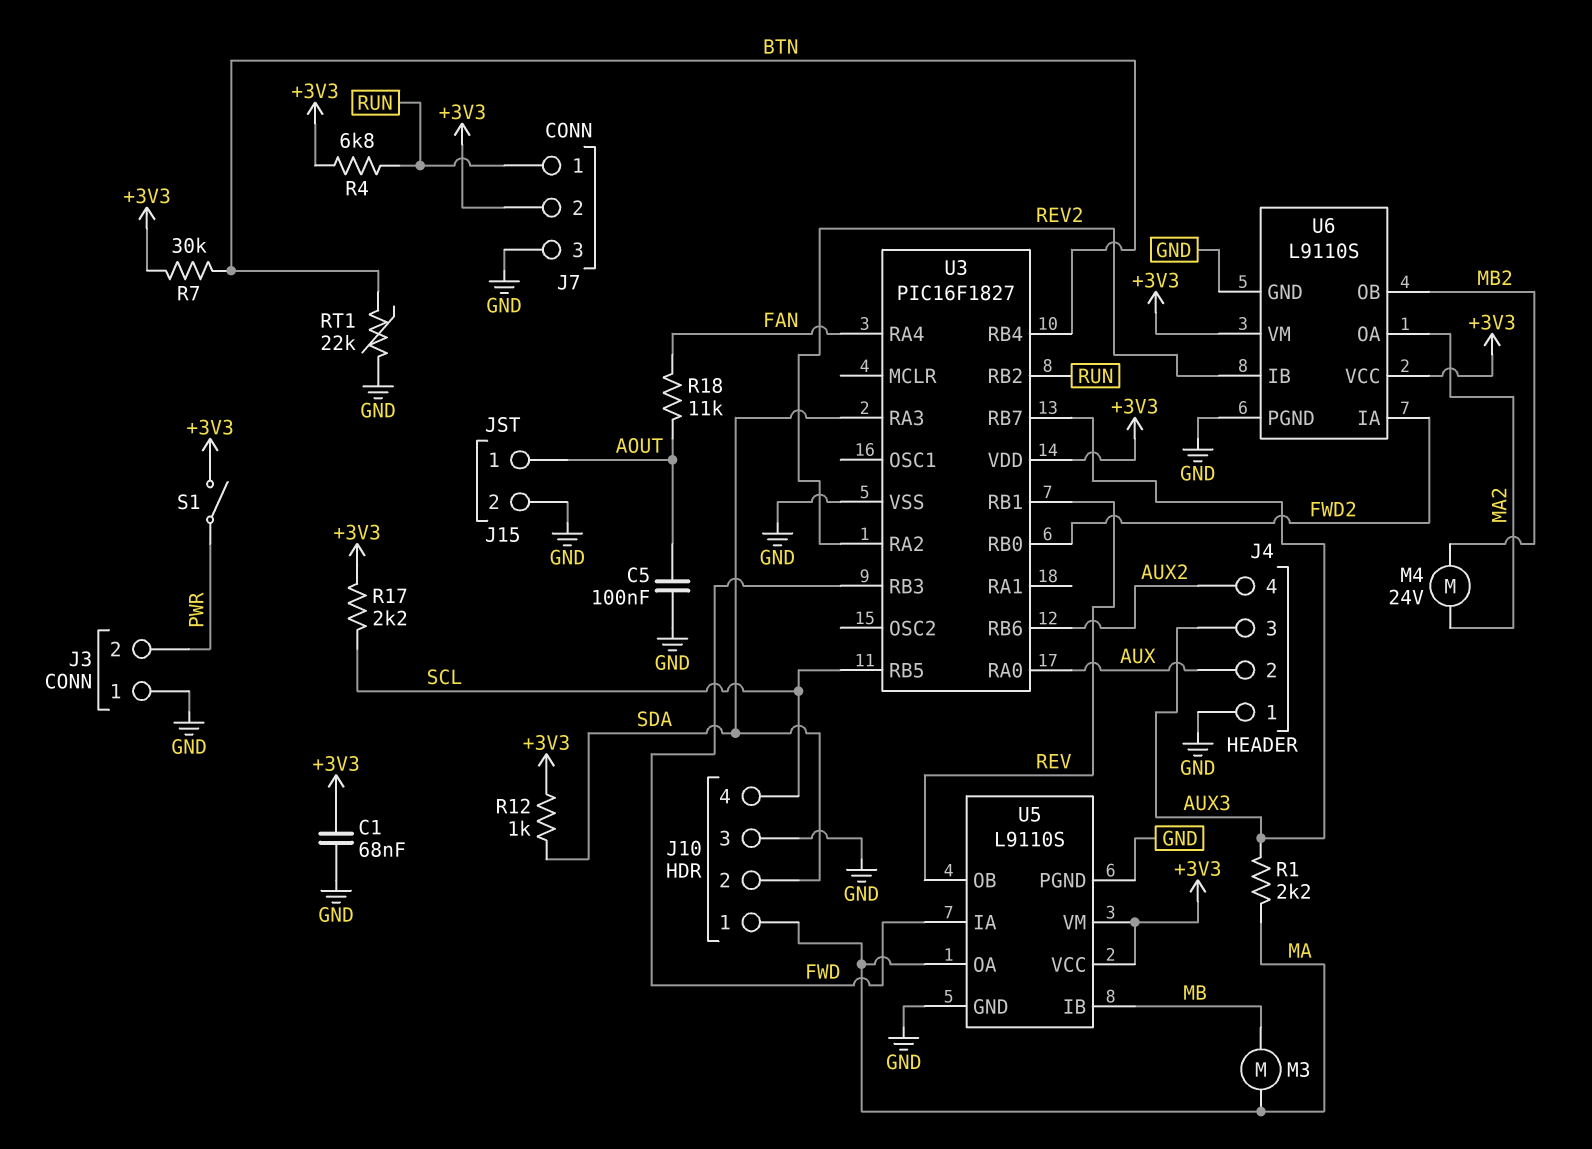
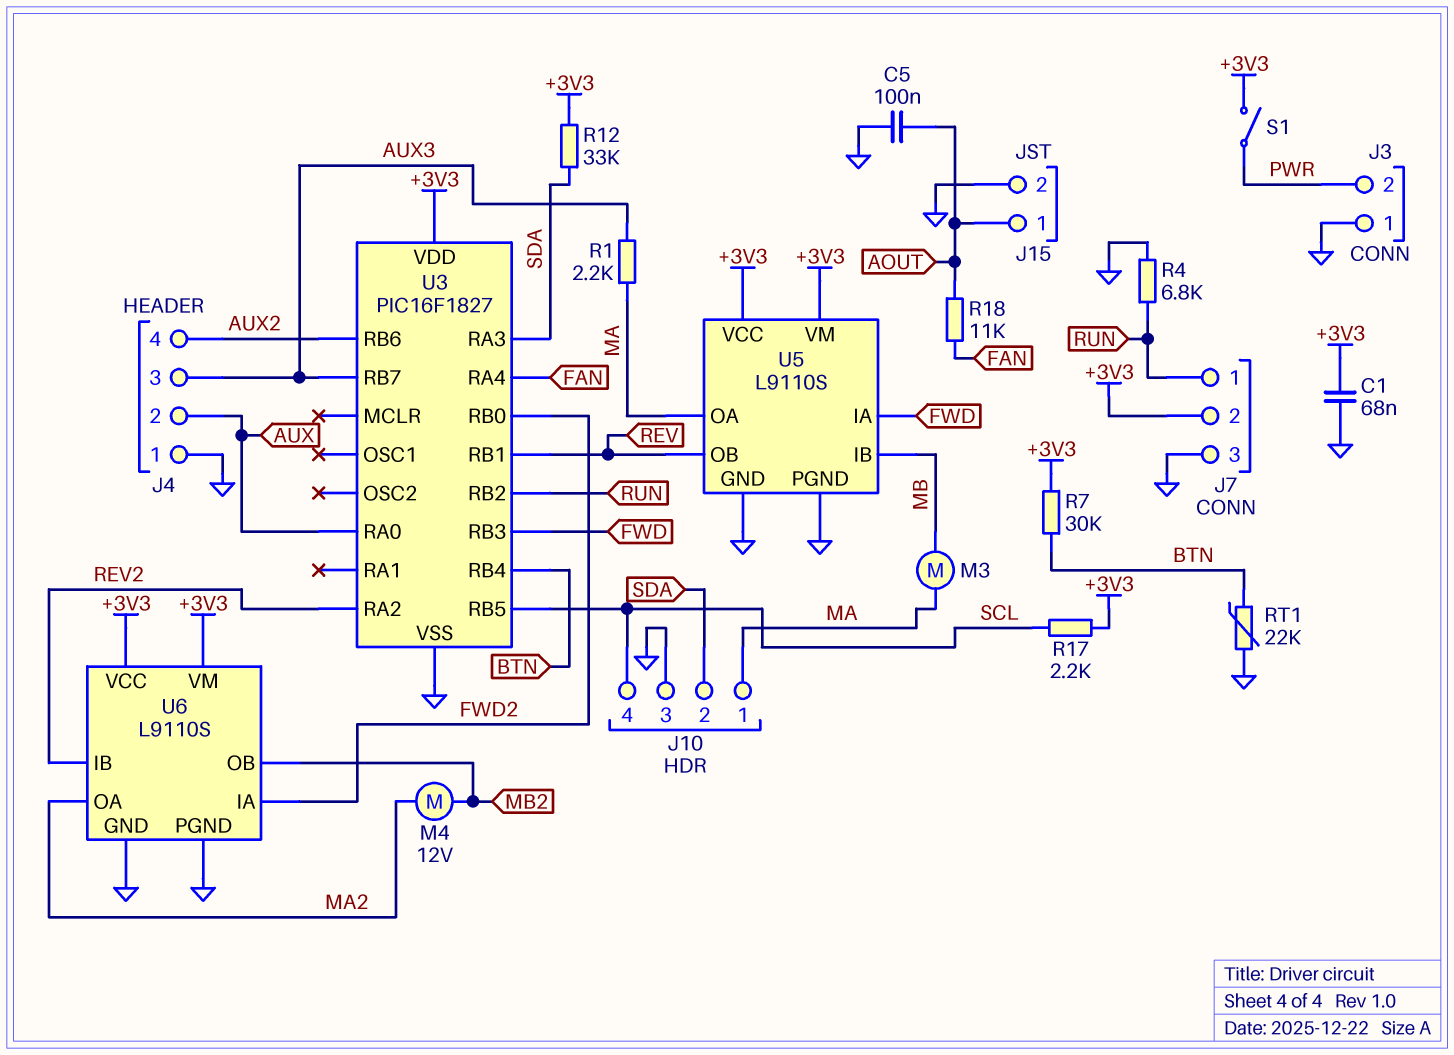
M4: motor 24V (MA2, MB2) -> motor 12V (MA2, MB2)
R4: 6.8k (+3V3, RUN) -> 6.8k (GND, RUN)
R12: 1k (+3V3, SDA) -> 33k (+3V3, SDA)

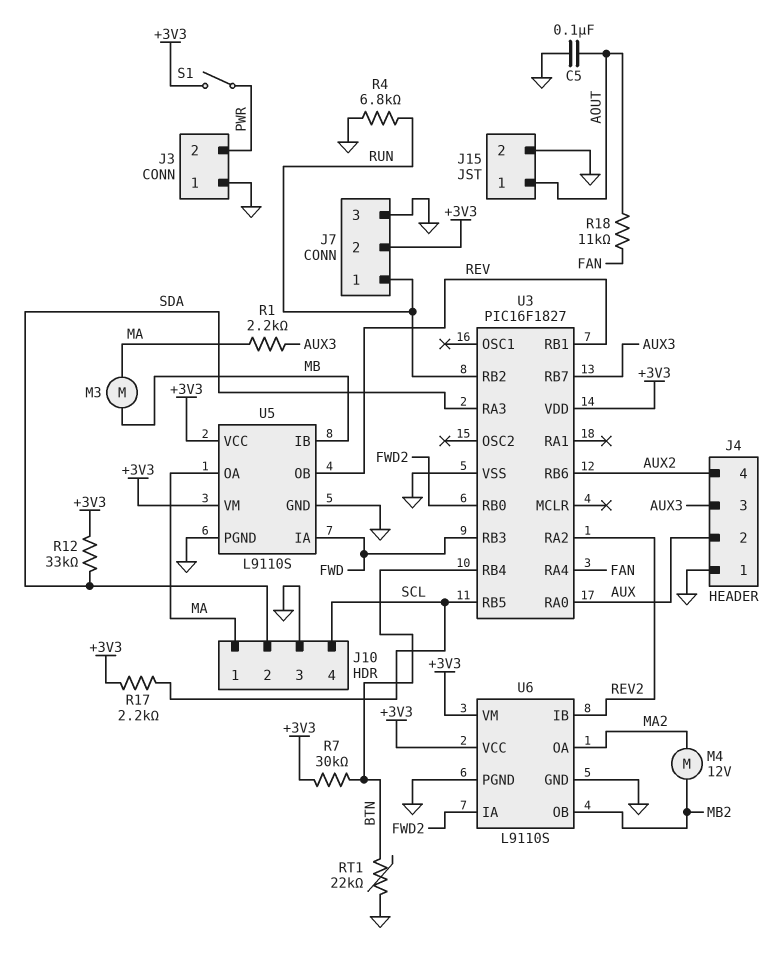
C1: 68nF (+3V3, GND) -> none

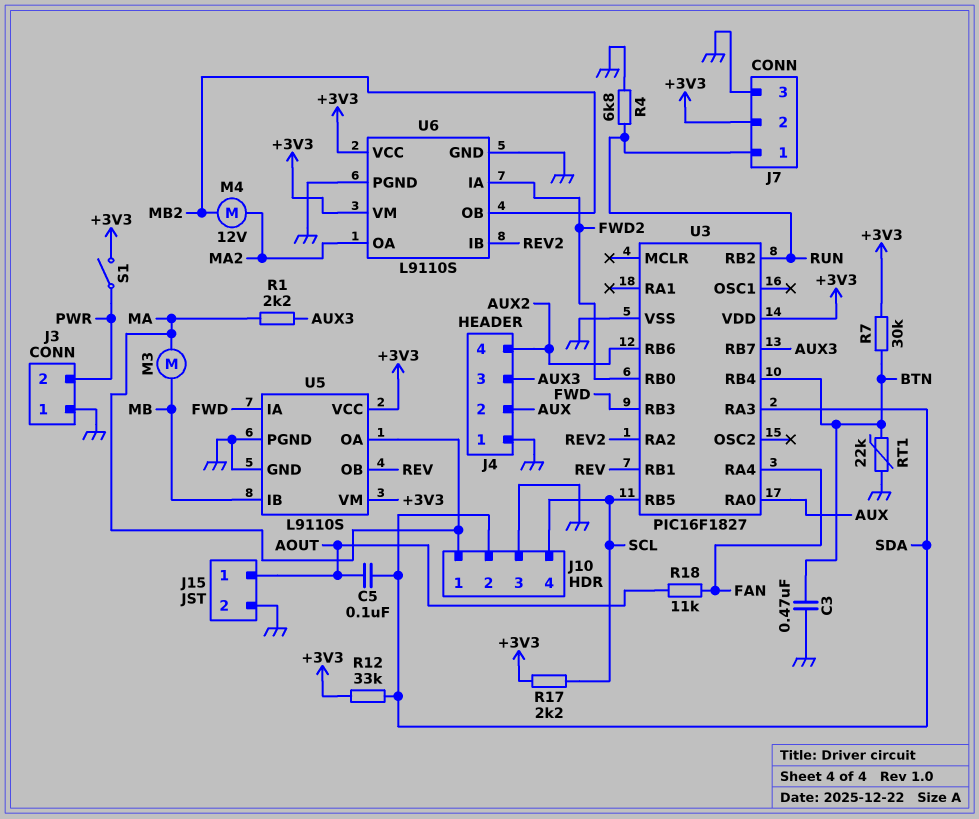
C3: none -> 470nF (BTN, GND)
C5: 100nF (AOUT, GND) -> 100nF (AOUT, SDA)

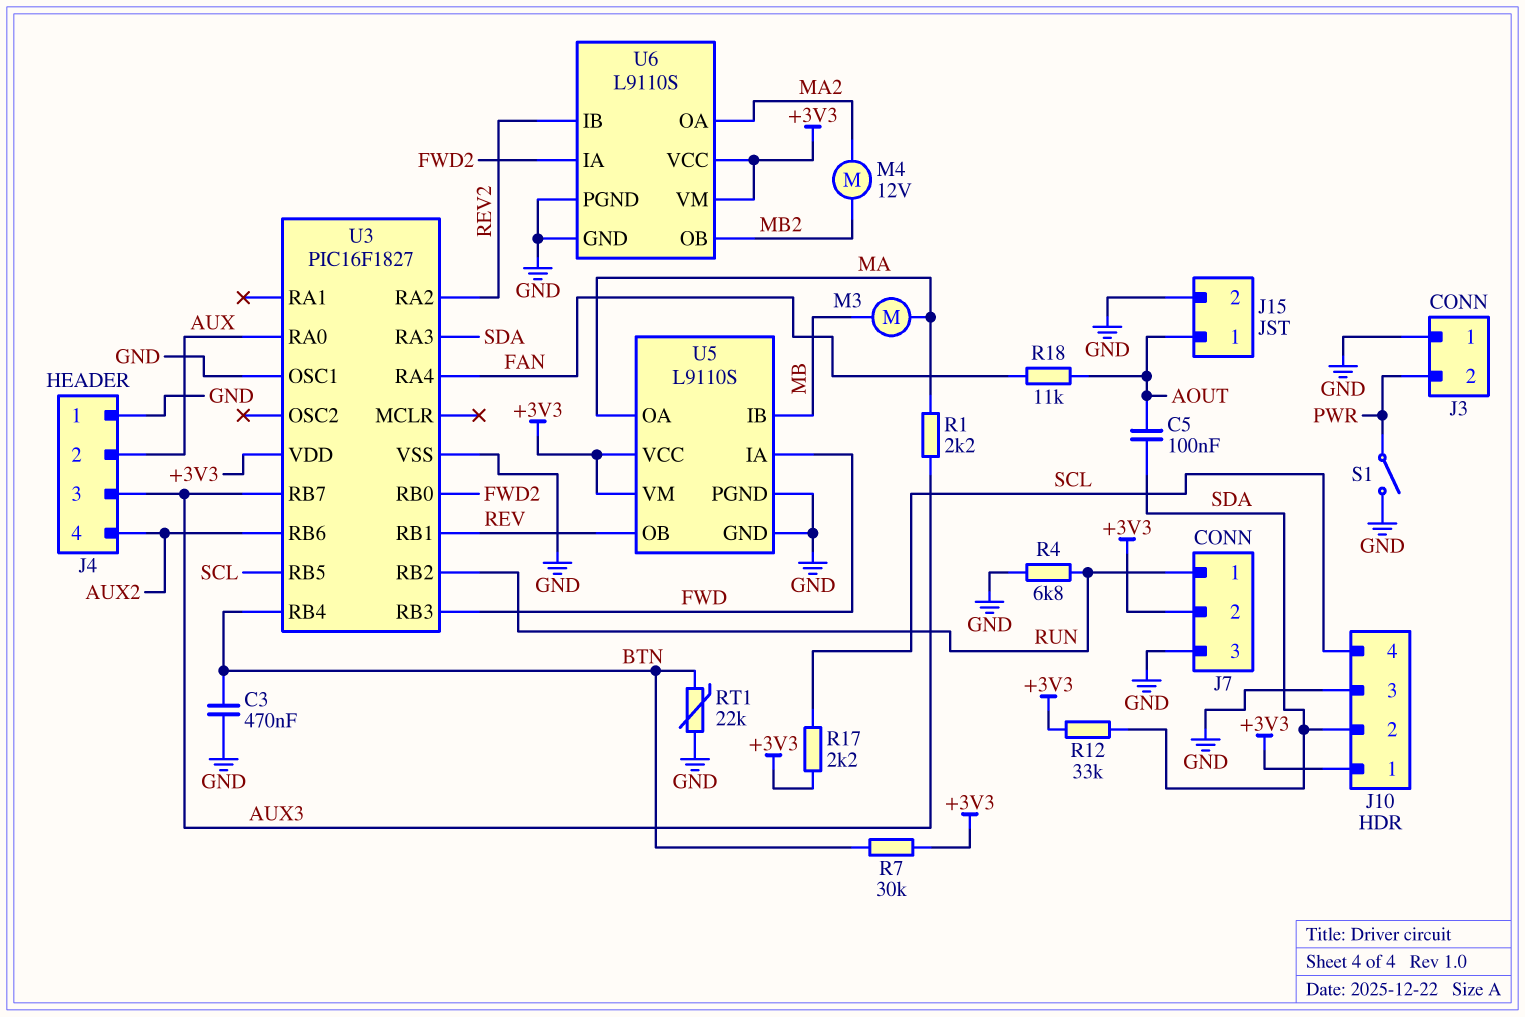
J10 pin 1: MA -> +3V3
S1: switch (+3V3, PWR) -> switch (GND, PWR)
U3 pin OSC1: none -> GND

